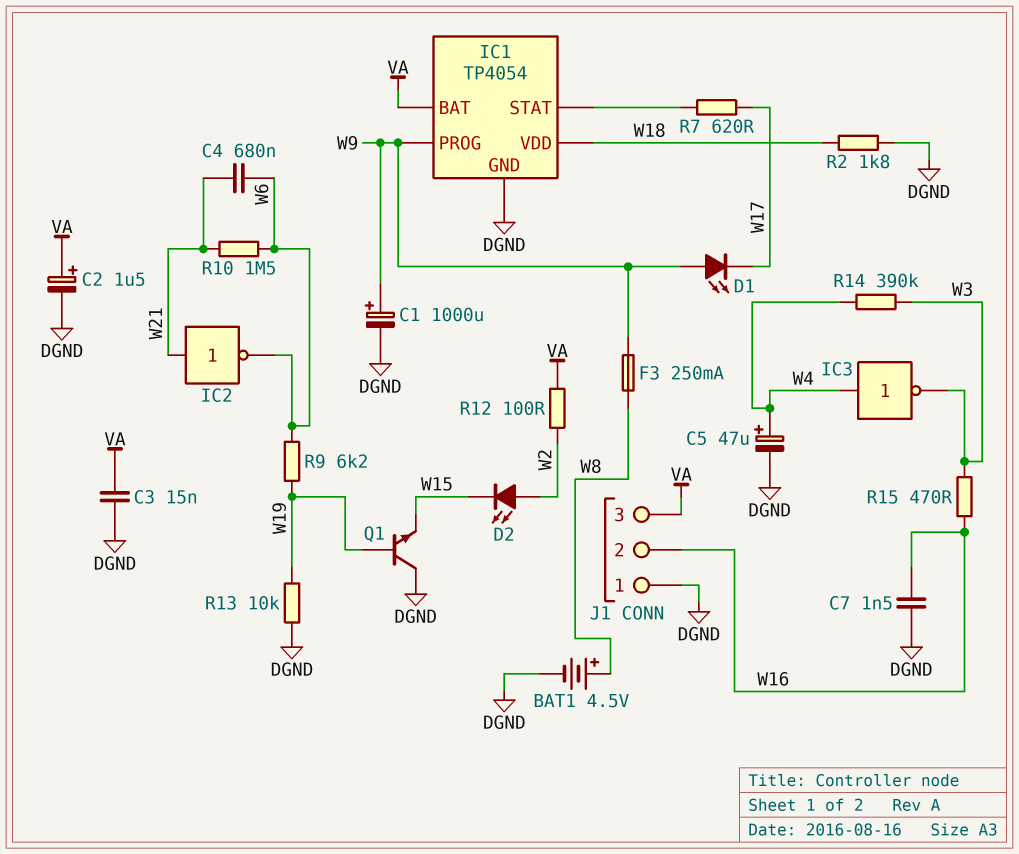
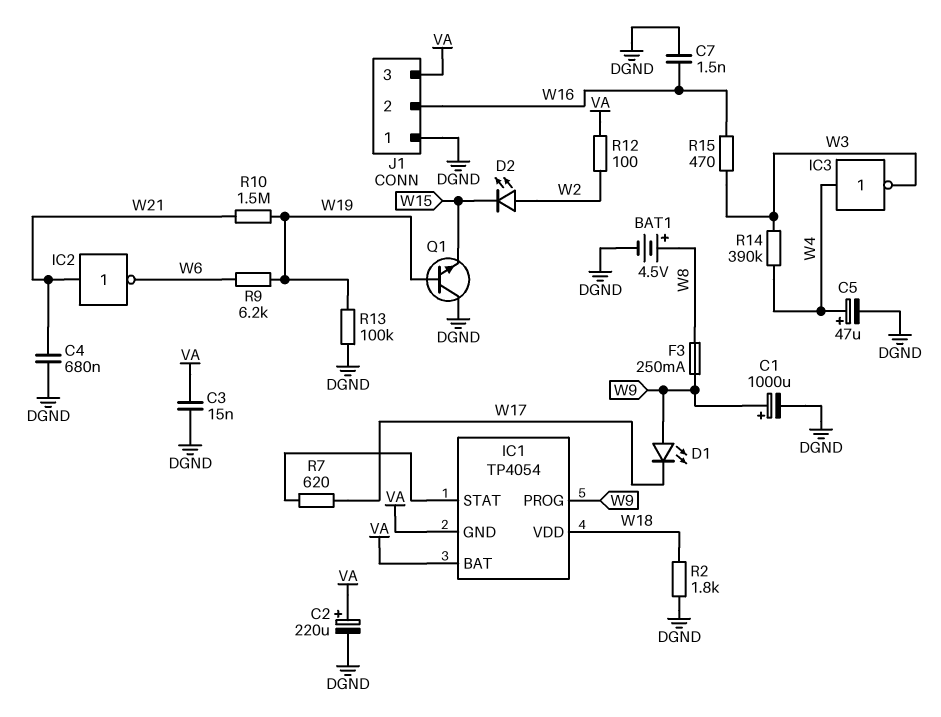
C2: 1.5uF (plus VA, minus DGND) -> 220uF (plus VA, minus DGND)
C4: 680nF (W6, W21) -> 680nF (DGND, W21)
IC1 pin GND: DGND -> VA
R10: 1.5M (W6, W21) -> 1.5M (W19, W21)
R13: 10k (DGND, W19) -> 100k (DGND, W19)

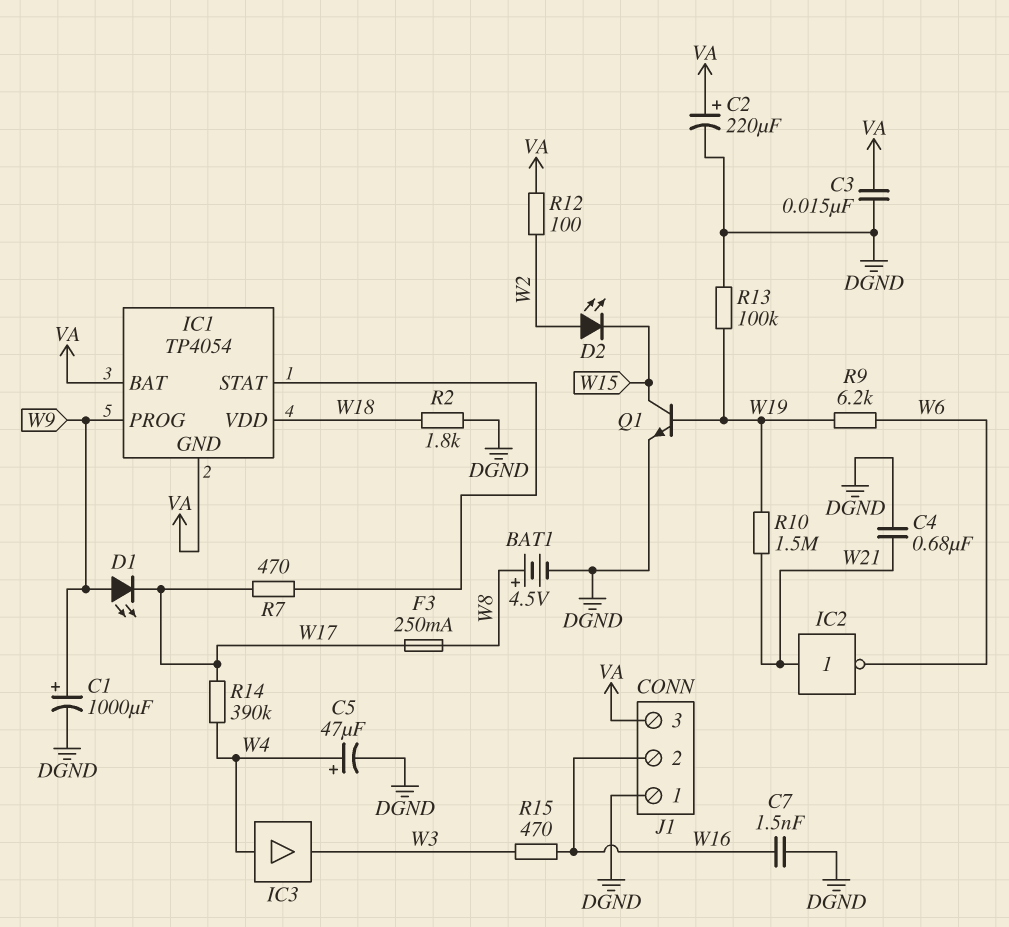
F3: 250mA (W8, W9) -> 250mA (W8, W17)
IC3: NOT (in W4, out W3) -> buffer (in W4, out W3)
Q1: NPN (B W19, C DGND, E W15) -> NPN (B W19, C W15, E DGND)
R7: 620 (IC1/STAT, W17) -> 470 (IC1/STAT, W17)
R14: 390k (W3, W4) -> 390k (W4, W17)

